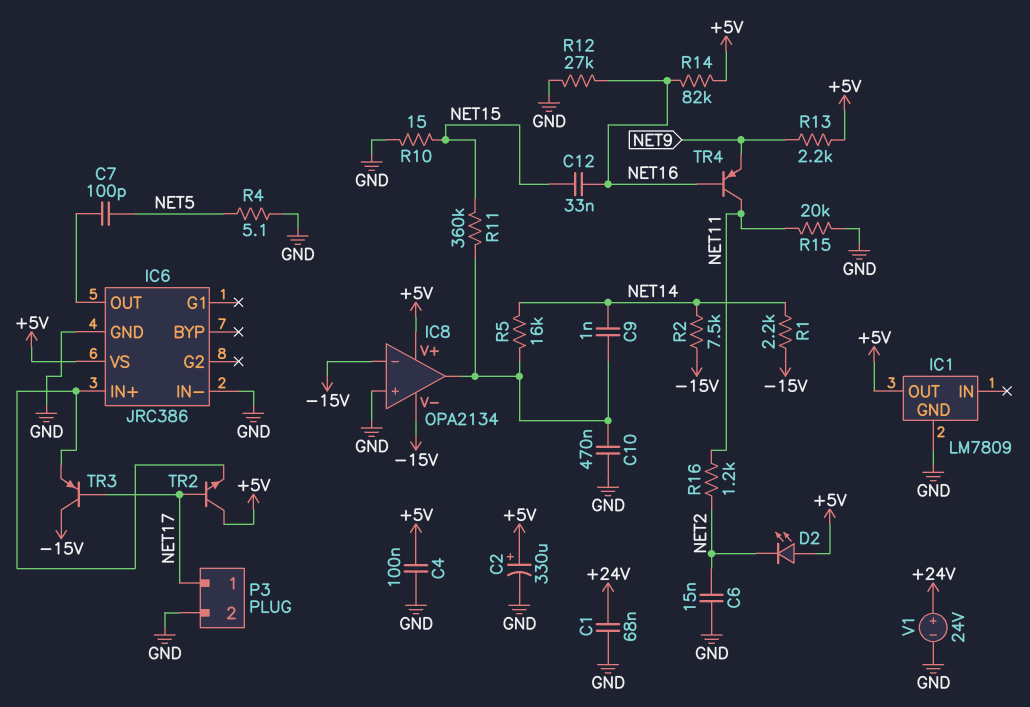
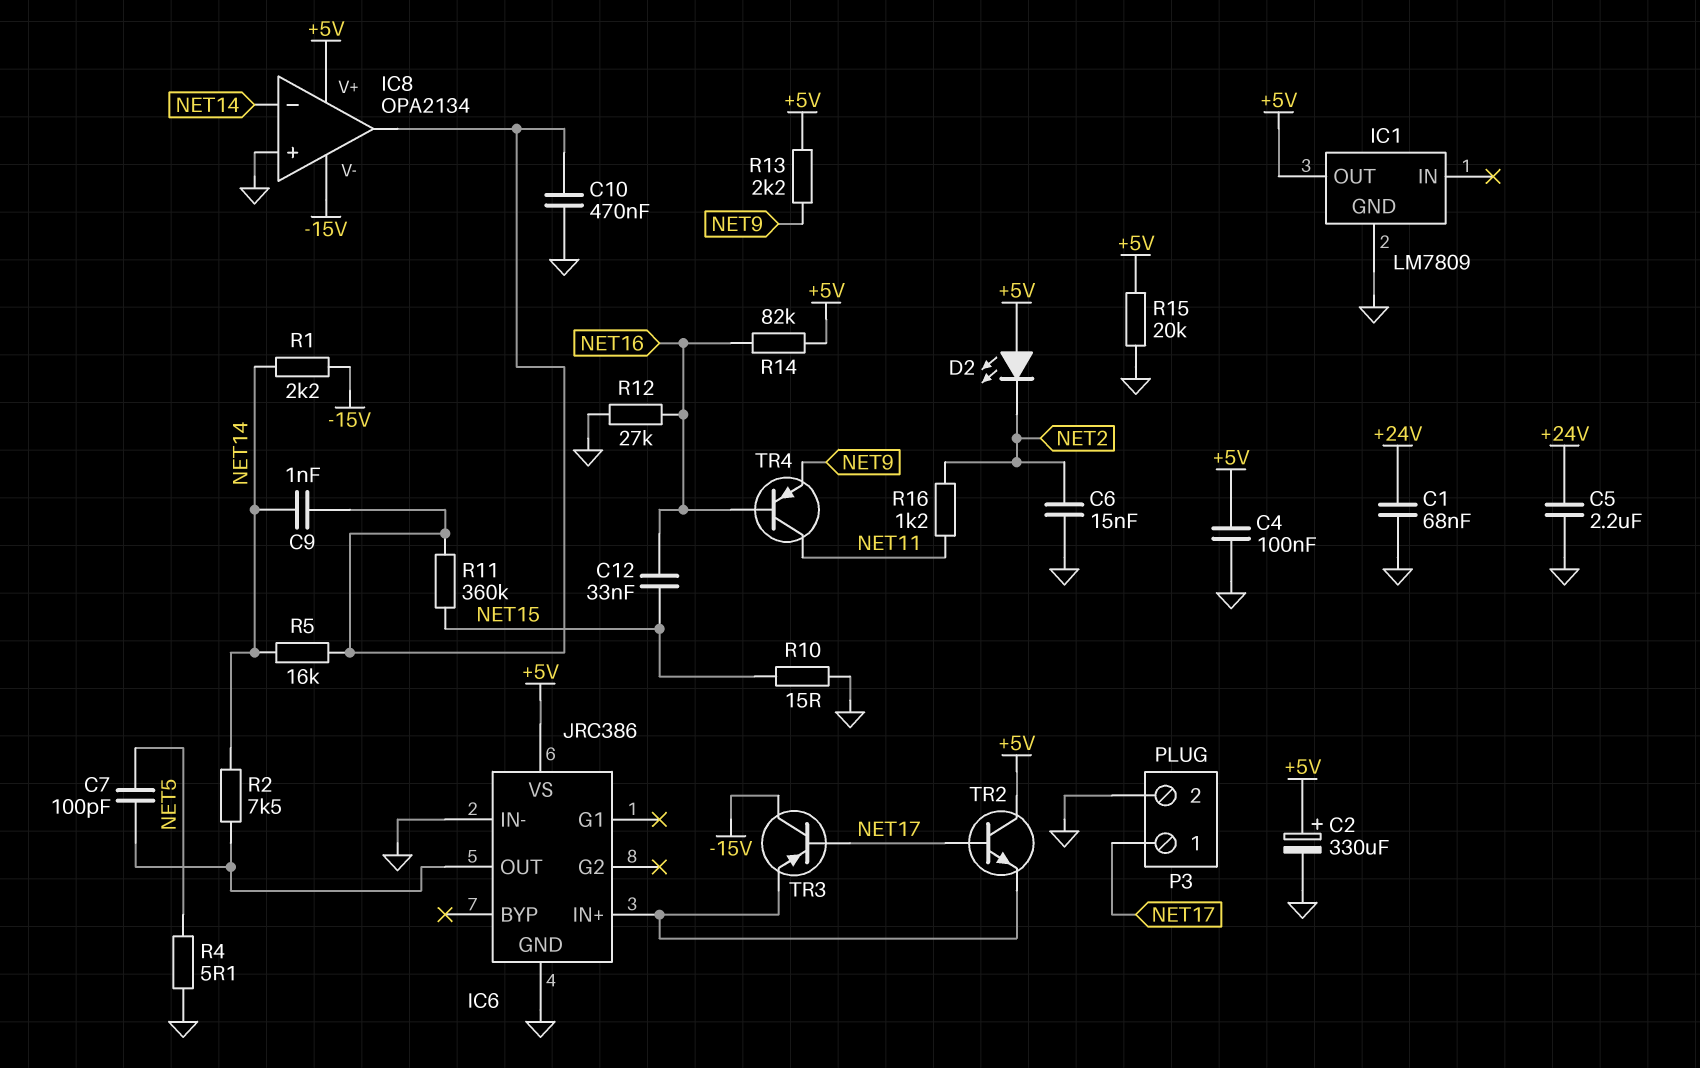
C5: none -> 2.2uF (+24V, GND)
IC8 pin in-: -15V -> NET14
R2: 7.5k (-15V, NET14) -> 7.5k (IC6/OUT, NET14)
R15: 20k (GND, NET11) -> 20k (+5V, GND)
V1: 24V (plus +24V, minus GND) -> none

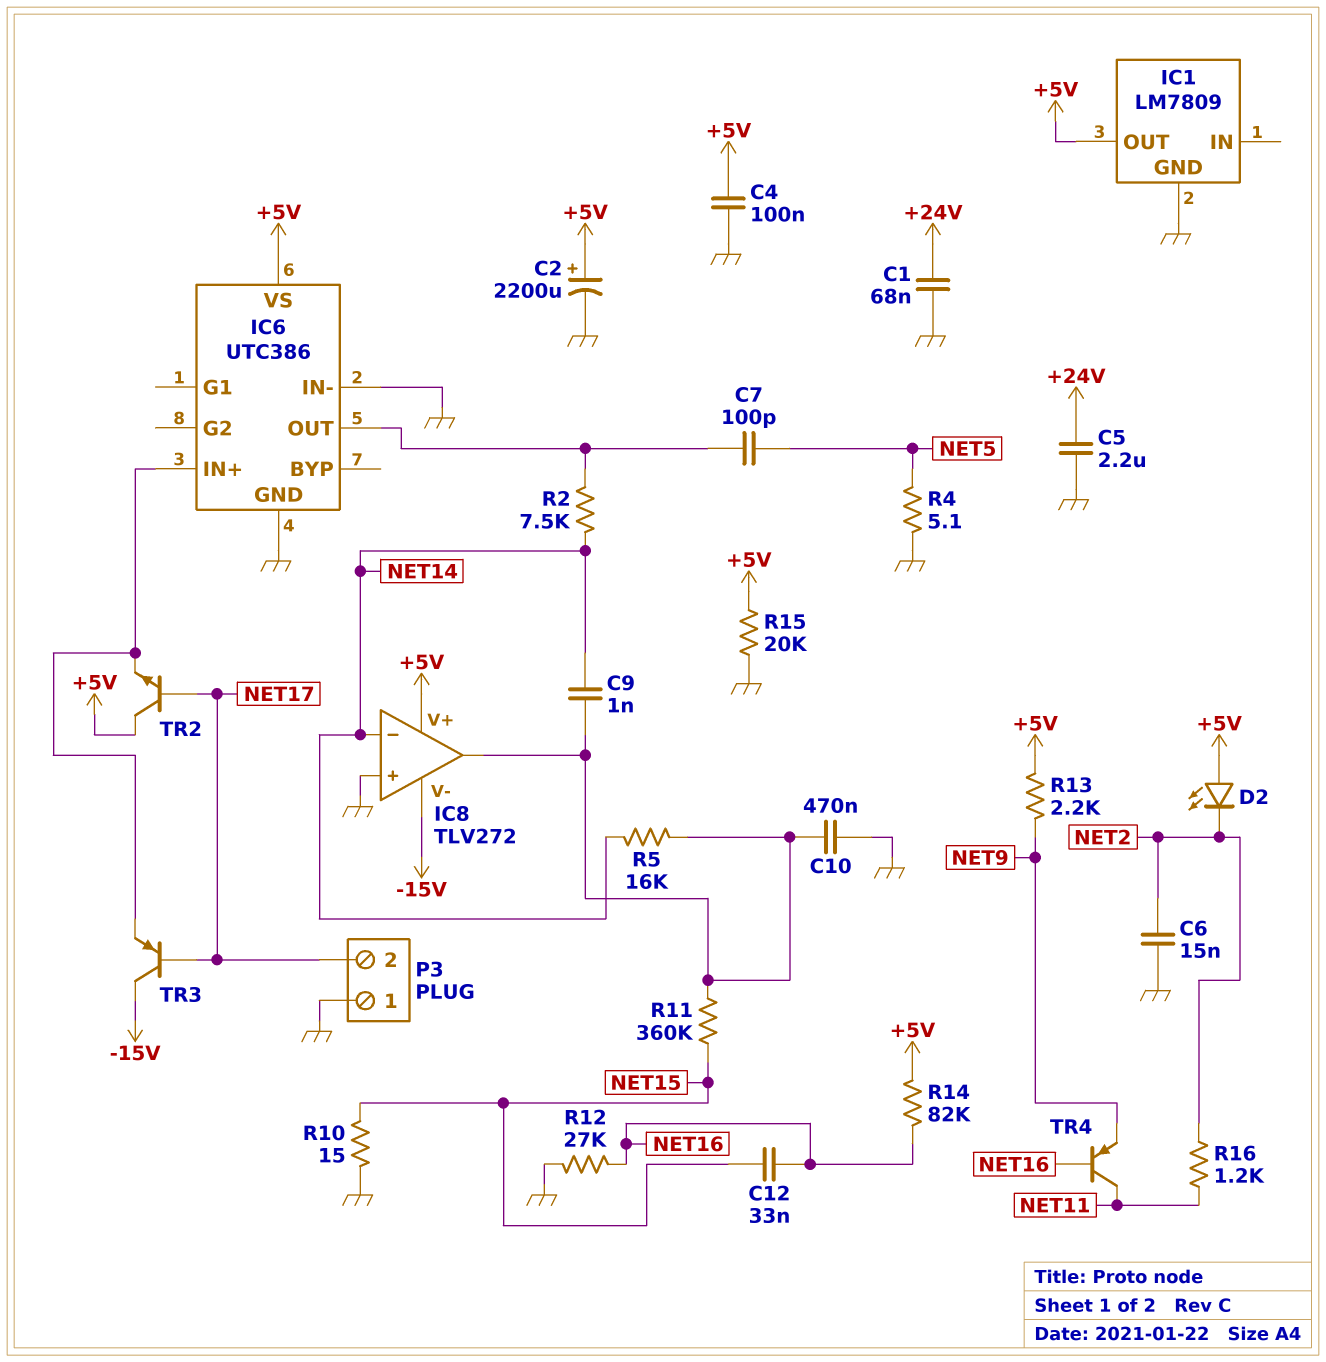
C2: 330uF (plus +5V, minus GND) -> 2200uF (plus +5V, minus GND)
IC6: JRC386 -> UTC386
IC8: OPA2134 -> TLV272
P3 pin 1: NET17 -> GND
P3 pin 2: GND -> NET17
R1: 2.2k (-15V, NET14) -> none

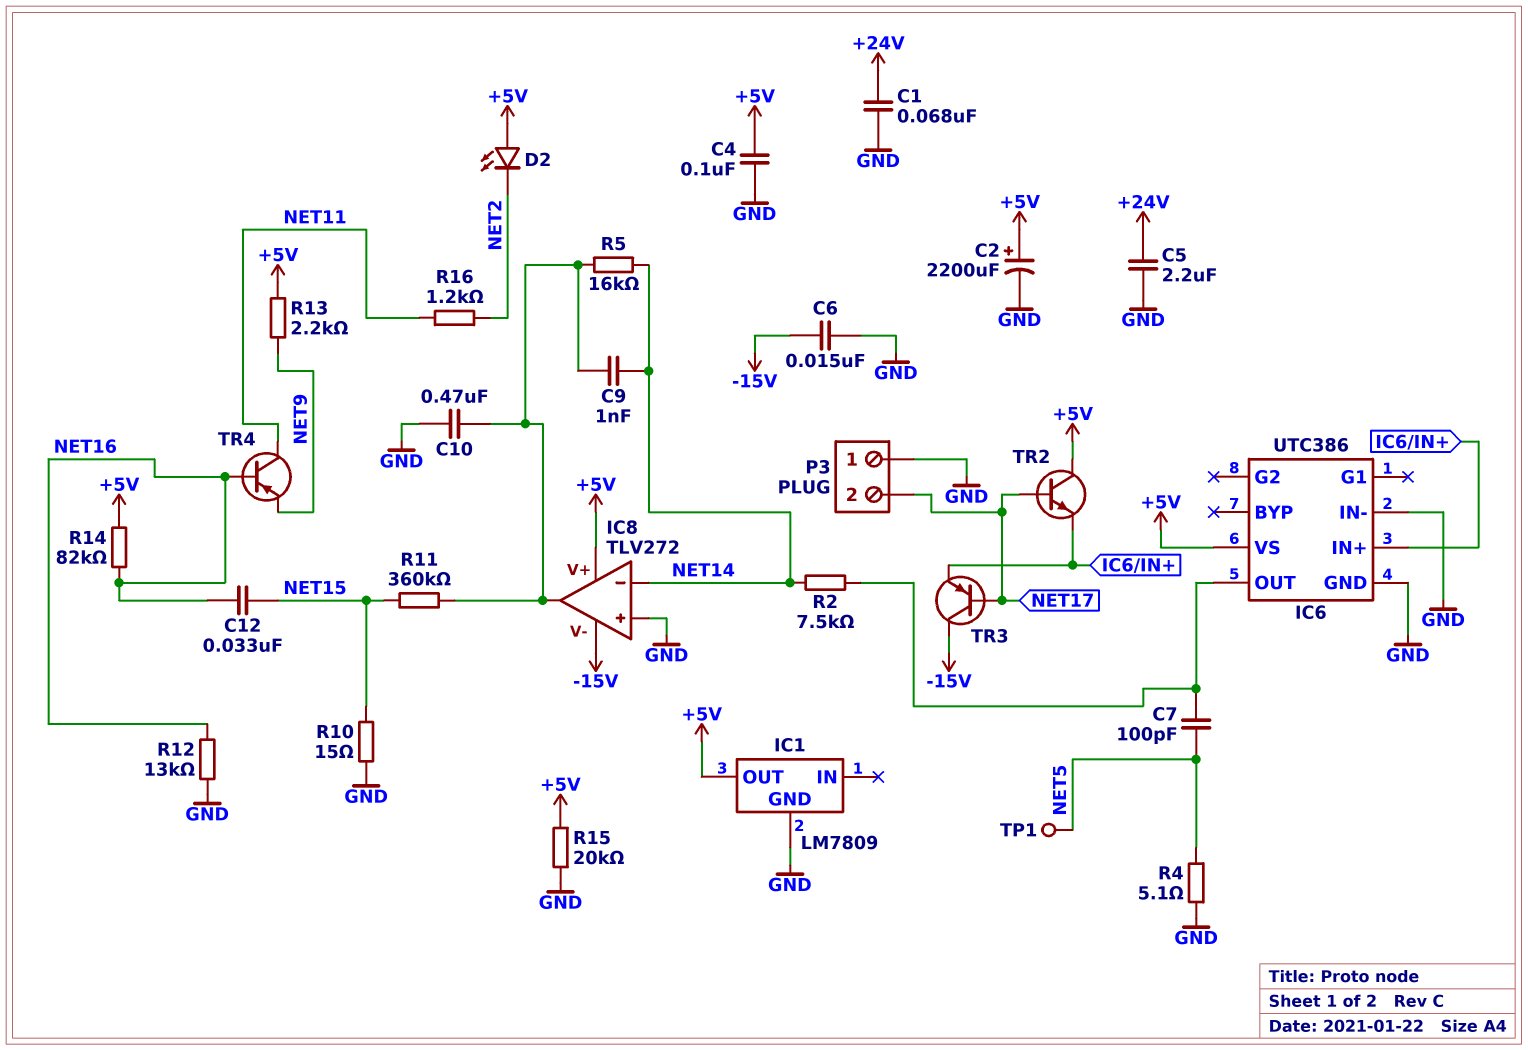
C6: 15nF (GND, NET2) -> 15nF (-15V, GND)
R12: 27k (GND, NET16) -> 13k (GND, NET16)
TP1: none -> test point (NET5)

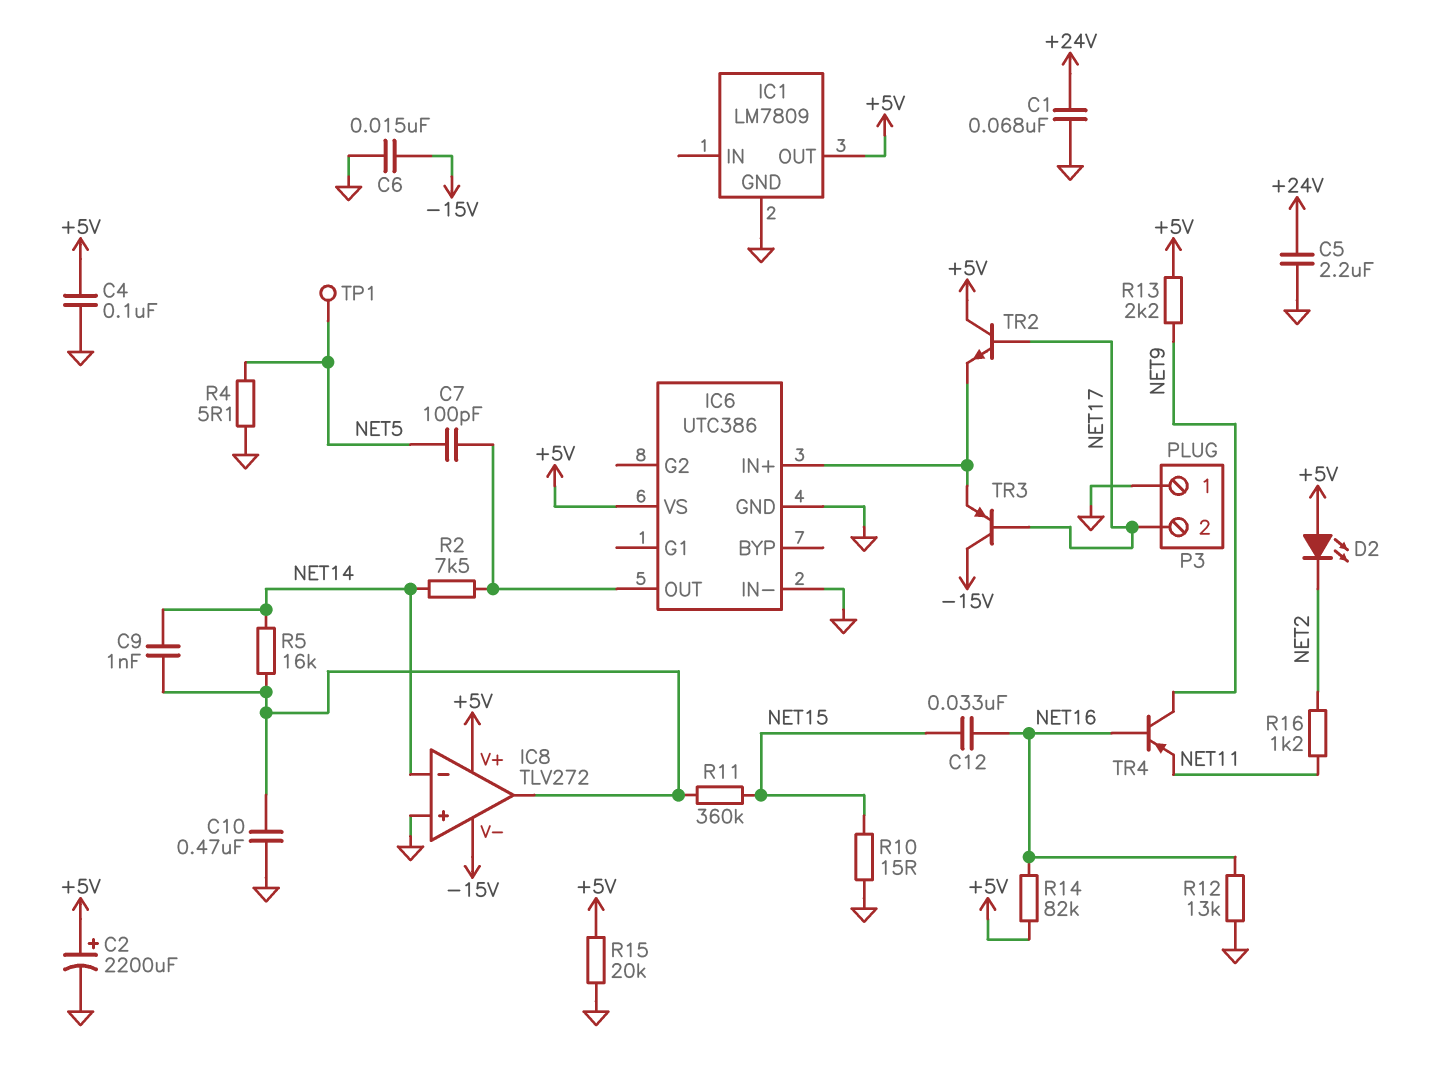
TR4: PNP (B NET16, C NET11, E NET9) -> PNP (B NET16, C NET9, E NET11)

